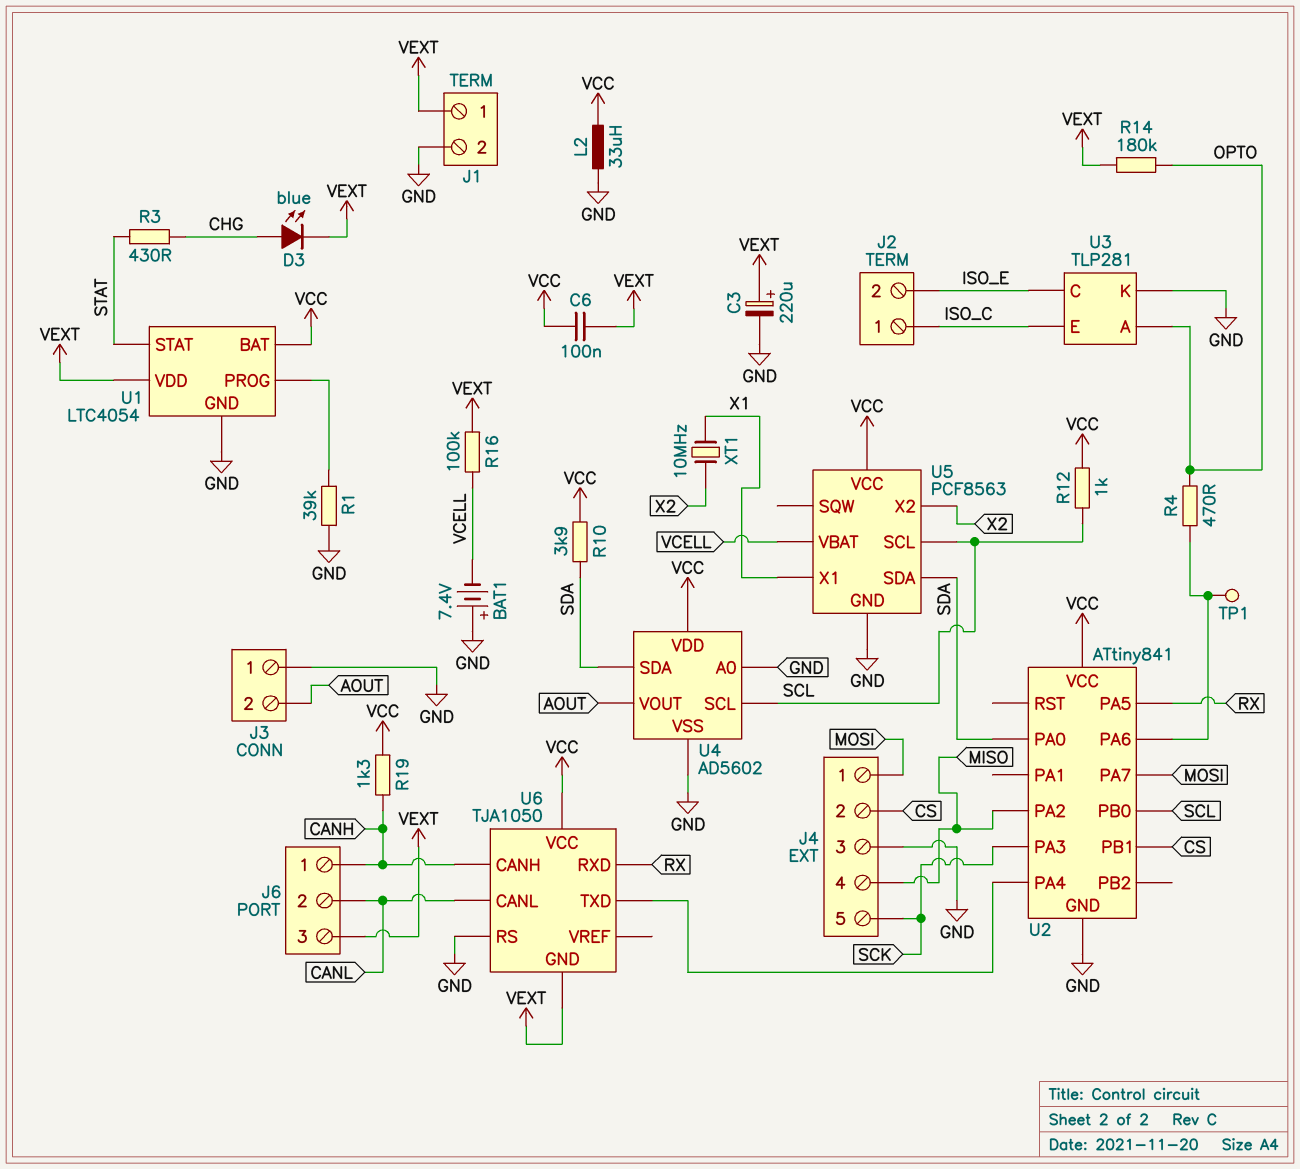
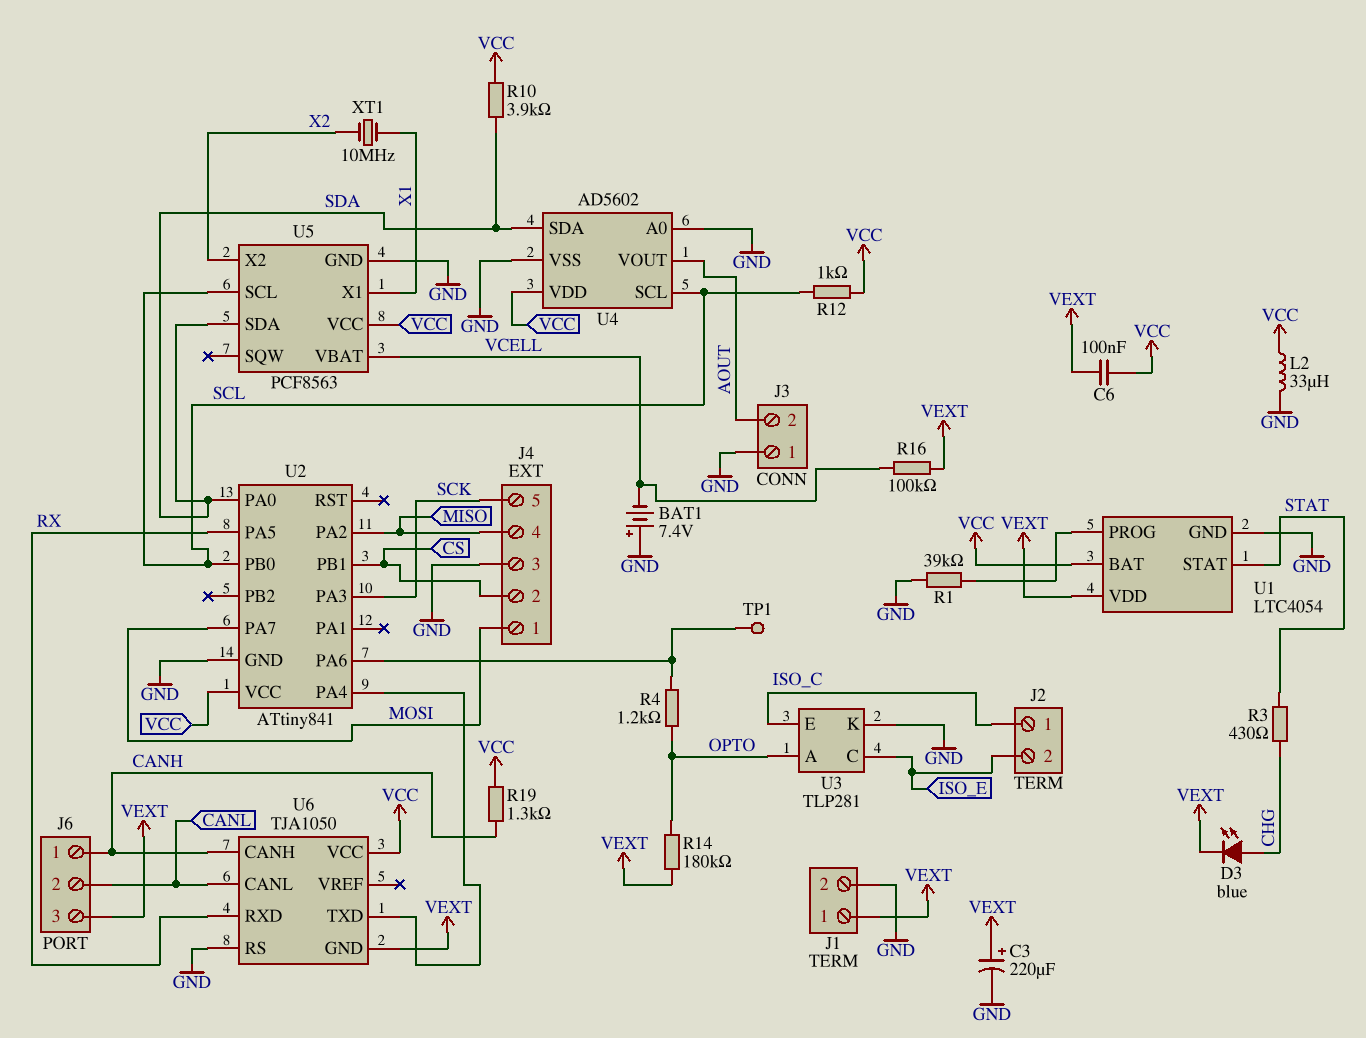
R4: 470 (OPTO, U2/PA6) -> 1.2k (OPTO, U2/PA6)

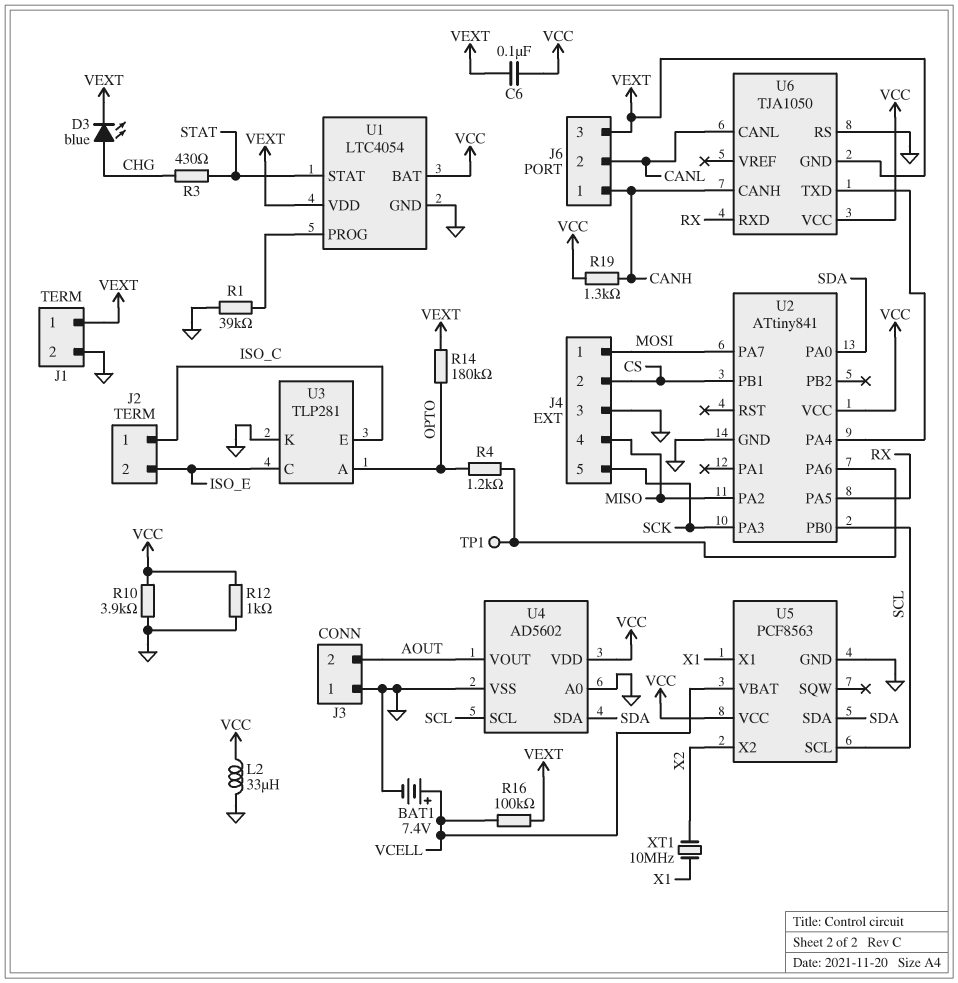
BAT1: 7.4V (plus GND, minus VCELL) -> 7.4V (plus VCELL, minus GND)
C3: 220uF (plus VEXT, minus GND) -> none
R10: 3.9k (SDA, VCC) -> 3.9k (GND, VCC)
R12: 1k (SCL, VCC) -> 1k (GND, VCC)

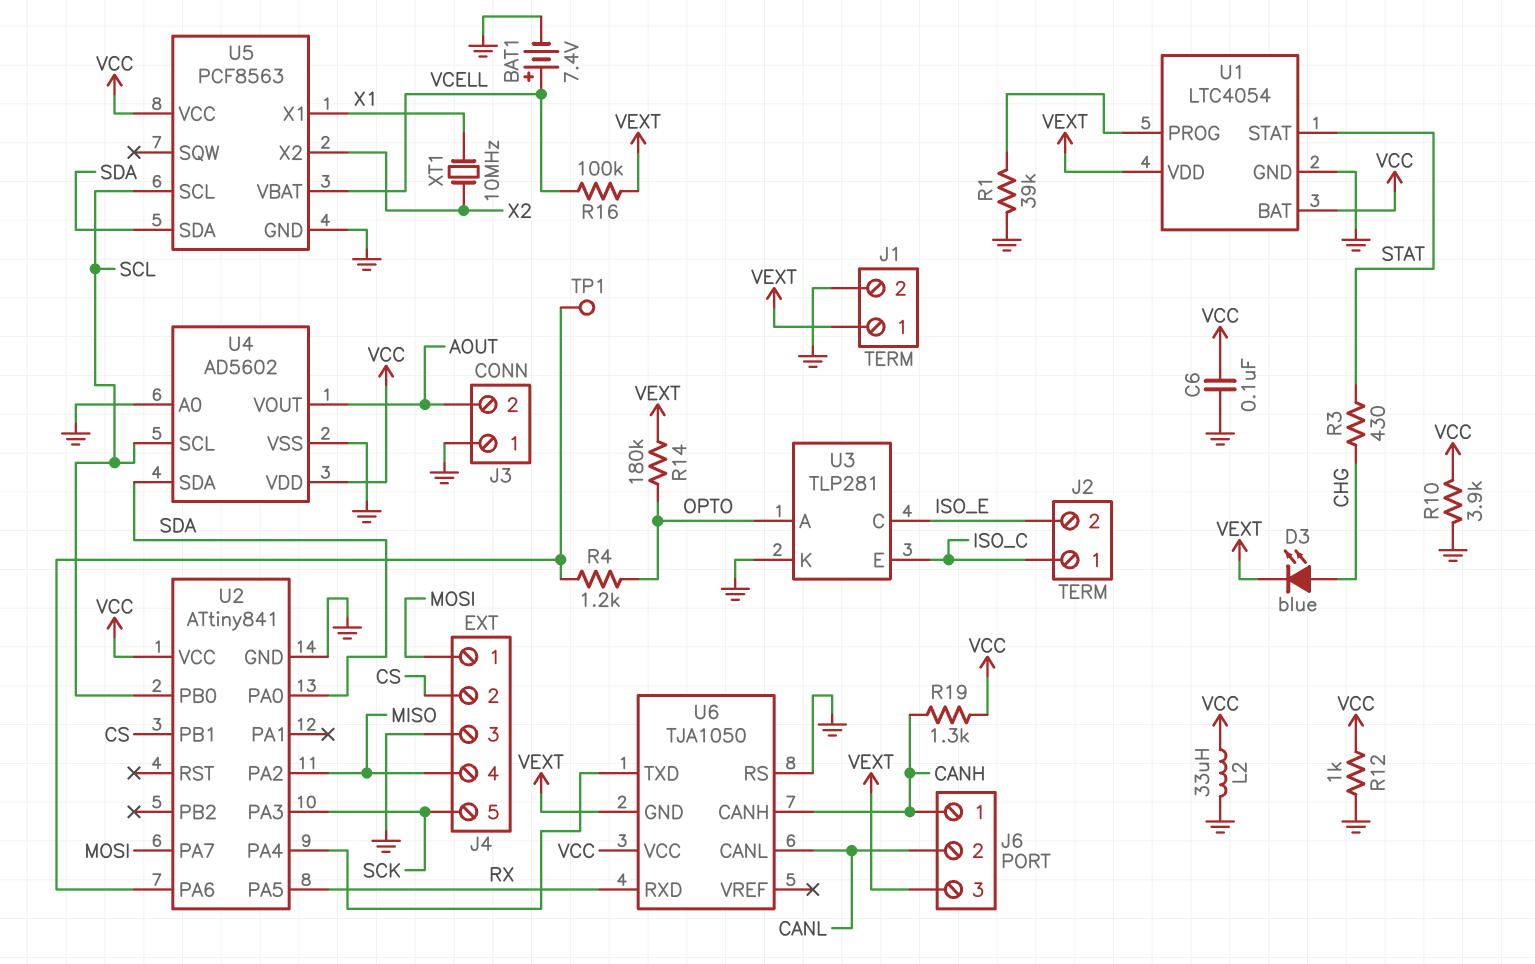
C6: 100nF (VCC, VEXT) -> 100nF (GND, VCC)

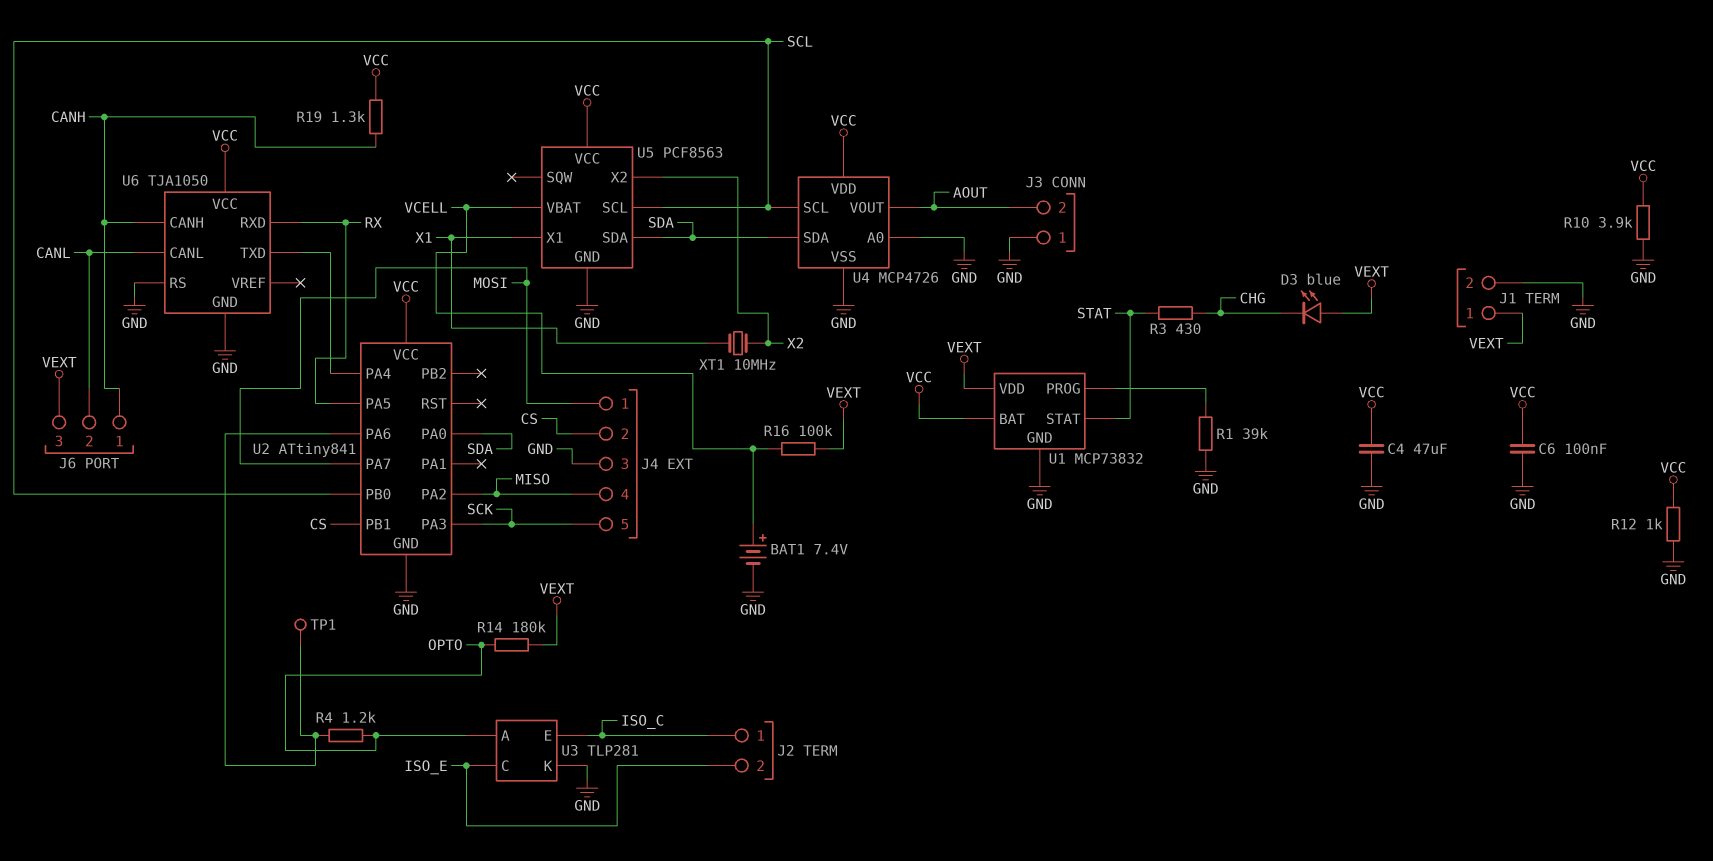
C4: none -> 47uF (GND, VCC)
D3: LED blue (A CHG, K VEXT) -> LED blue (A VEXT, K CHG)
L2: 33uH (GND, VCC) -> none
U1: LTC4054 -> MCP73832
U4: AD5602 -> MCP4726
U6 pin GND: VEXT -> GND

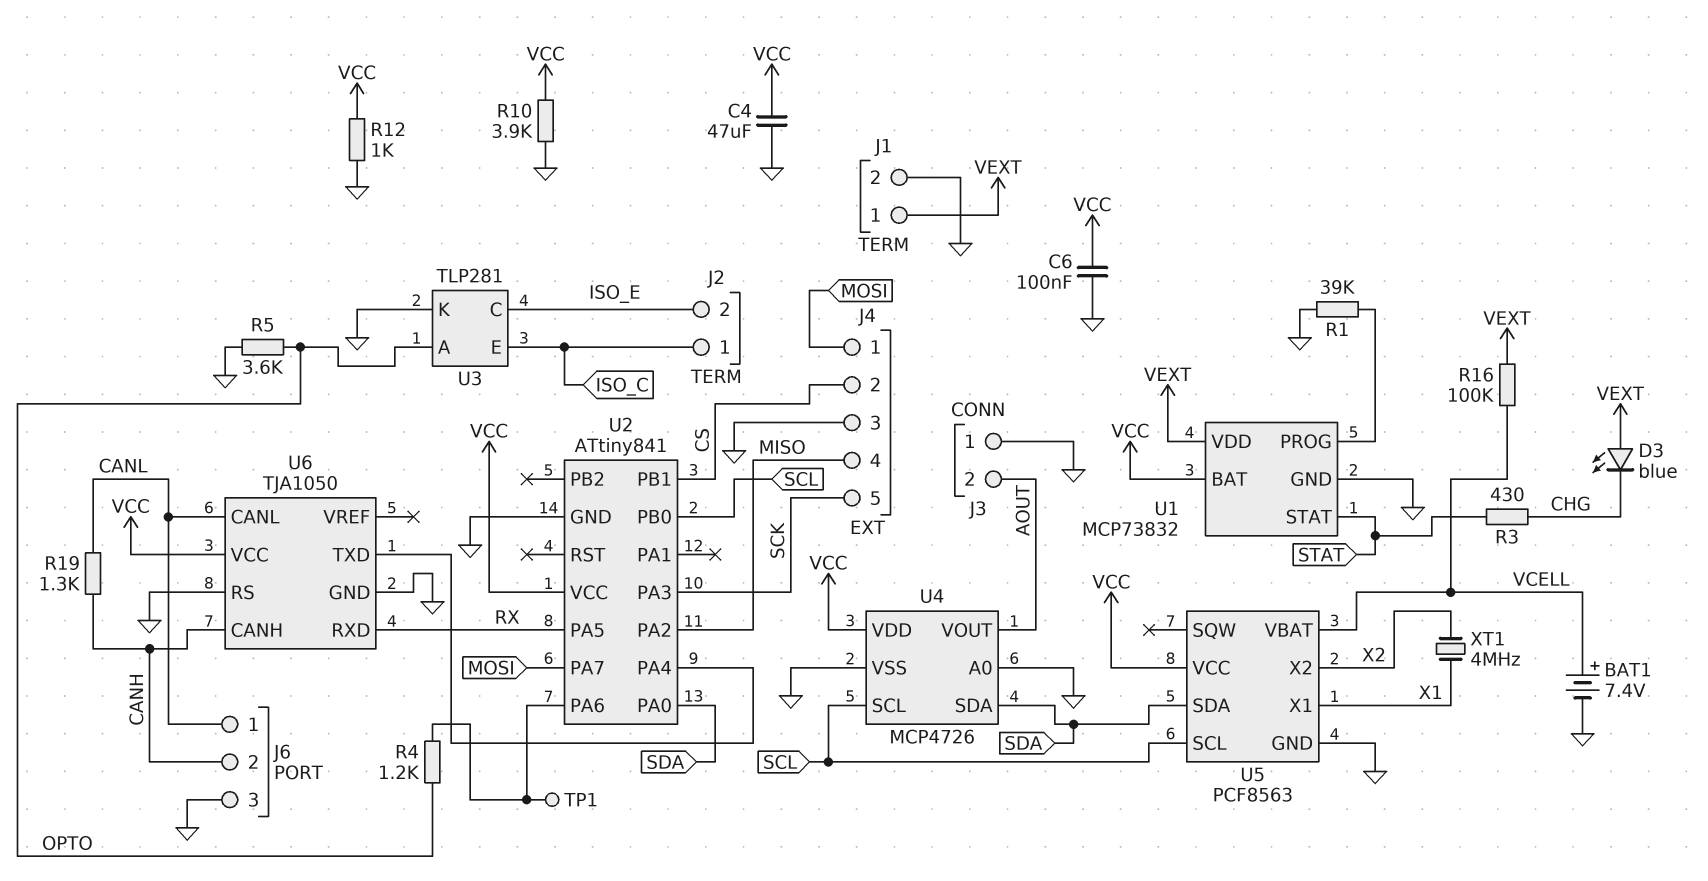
J6 pin 1: CANH -> CANL
J6 pin 2: CANL -> CANH
J6 pin 3: VEXT -> GND
R5: none -> 3.6k (GND, OPTO)
R14: 180k (OPTO, VEXT) -> none
R19: 1.3k (CANH, VCC) -> 1.3k (CANH, CANL)
XT1: 10MHz (X1, X2) -> 4MHz (X1, X2)

